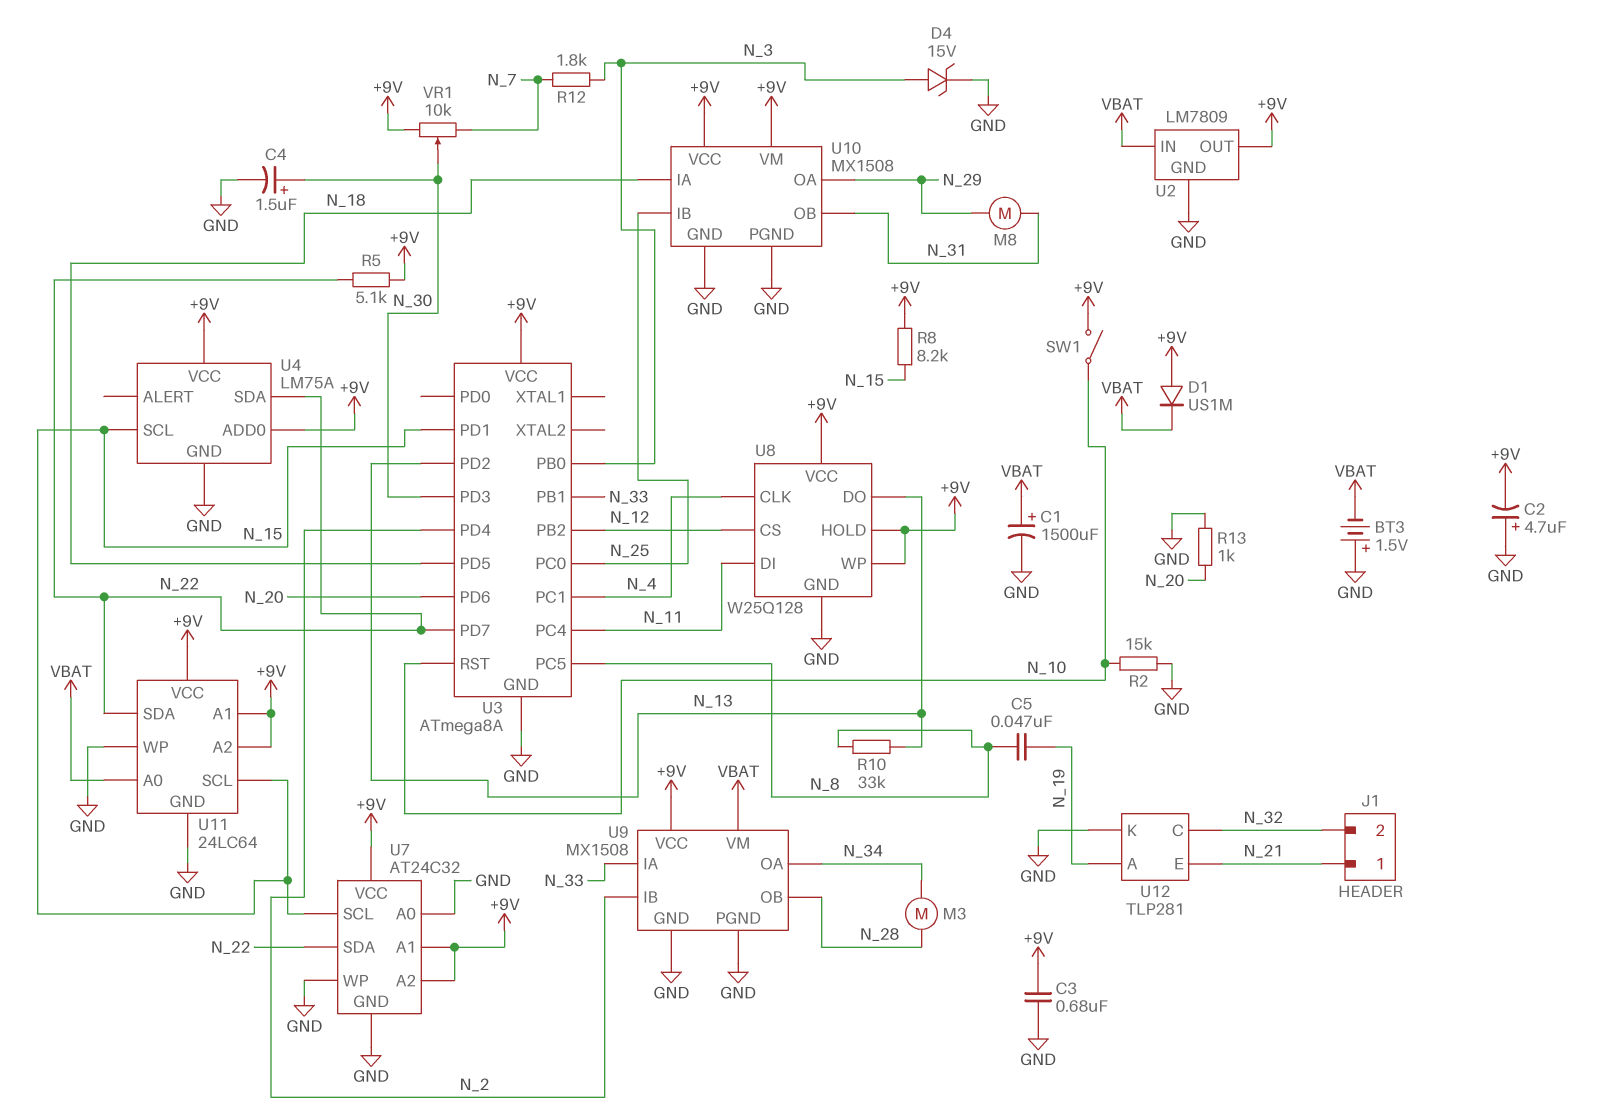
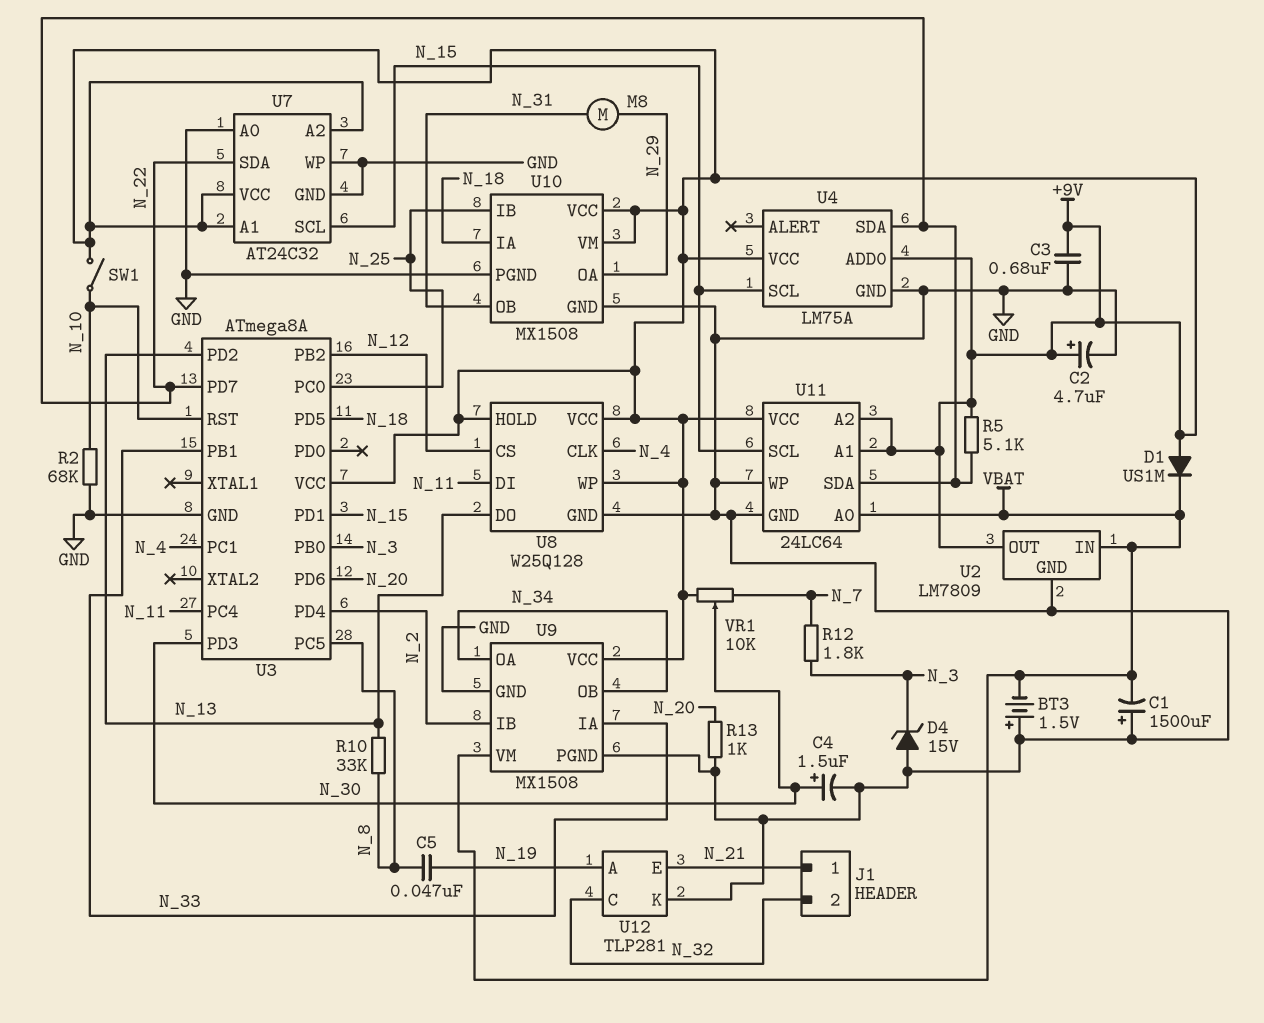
C1: 1500uF (plus VBAT, minus GND) -> 1500uF (plus GND, minus VBAT)
C2: 4.7uF (plus GND, minus +9V) -> 4.7uF (plus +9V, minus GND)
D4: zener 15V (A N_3, K GND) -> zener 15V (A GND, K N_3)
M3: motor (N_28, N_34) -> none
R2: 15k (GND, N_10) -> 68k (GND, N_10)
R8: 8.2k (+9V, N_15) -> none
U9 pin OB: N_28 -> N_34

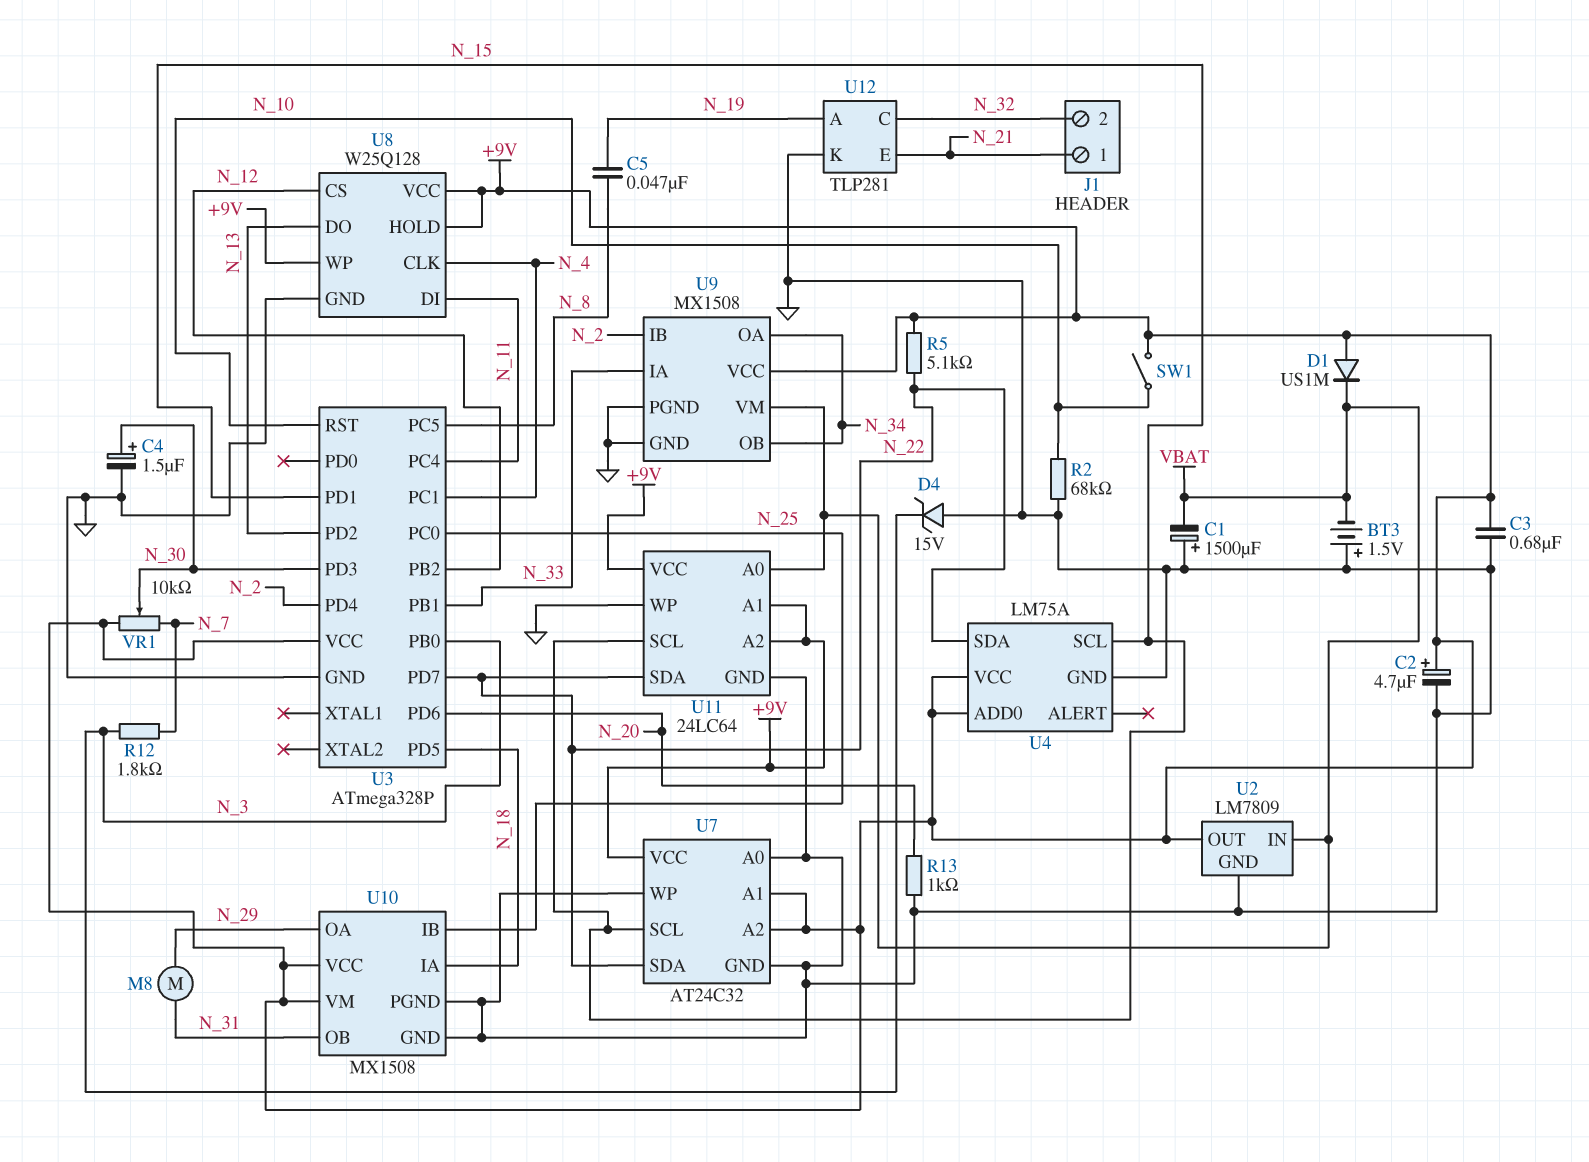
R10: 33k (N_8, N_13) -> none
U3: ATmega8A -> ATmega328P

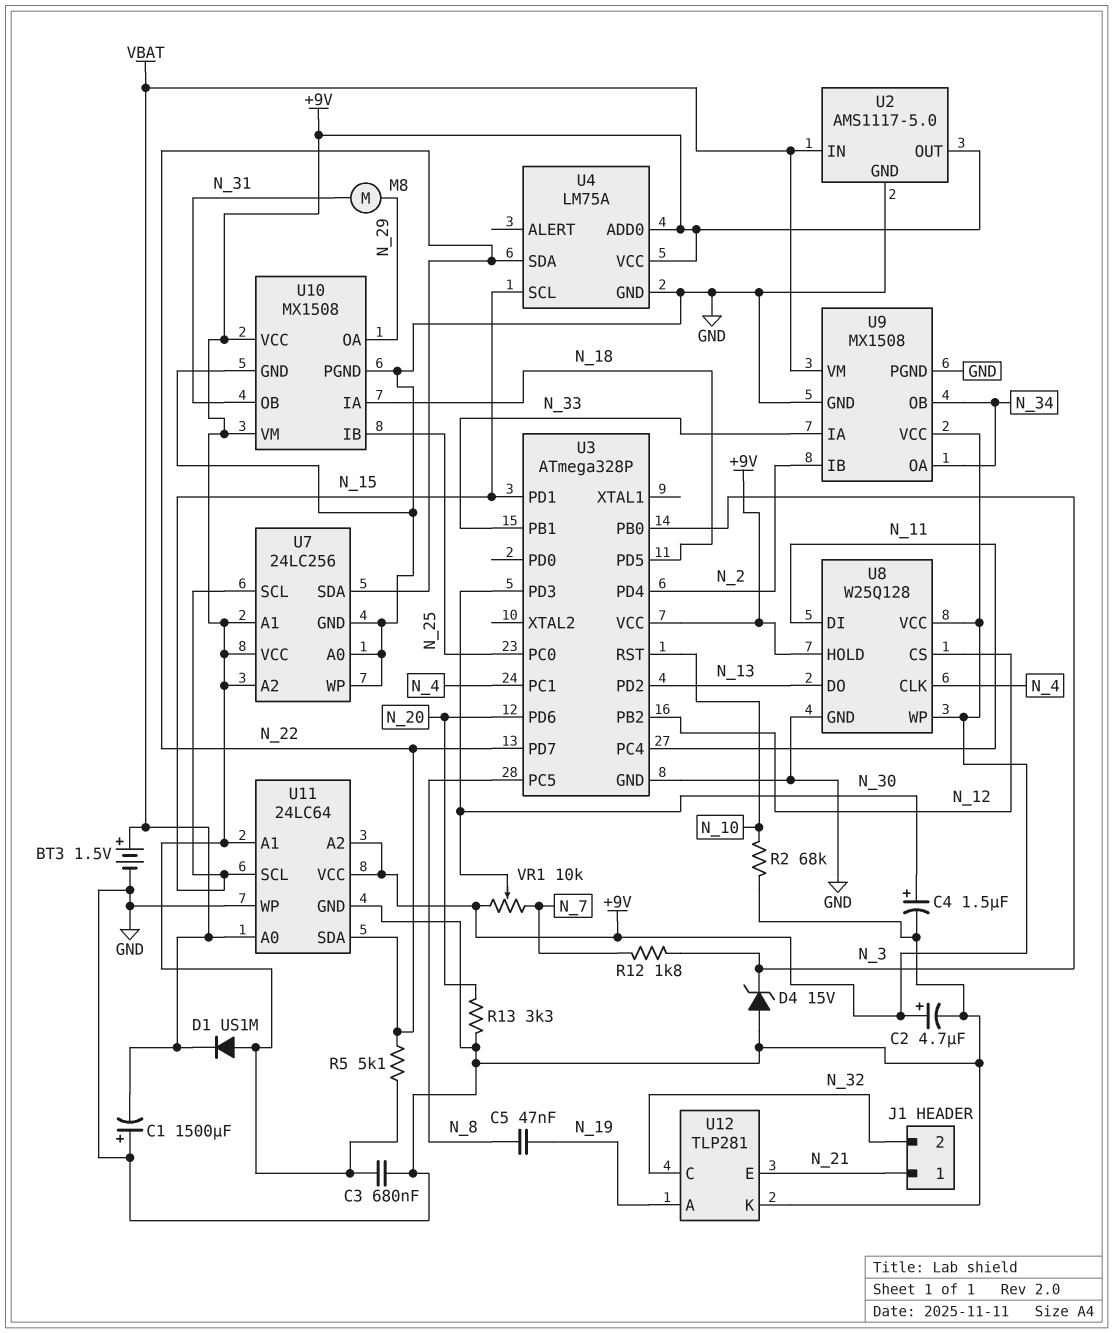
BT3: 1.5V (plus GND, minus VBAT) -> 1.5V (plus VBAT, minus GND)
R13: 1k (GND, N_20) -> 3.3k (GND, N_20)
SW1: switch (+9V, N_10) -> none
U2: LM7809 -> AMS1117-5.0
U7: AT24C32 -> 24LC256

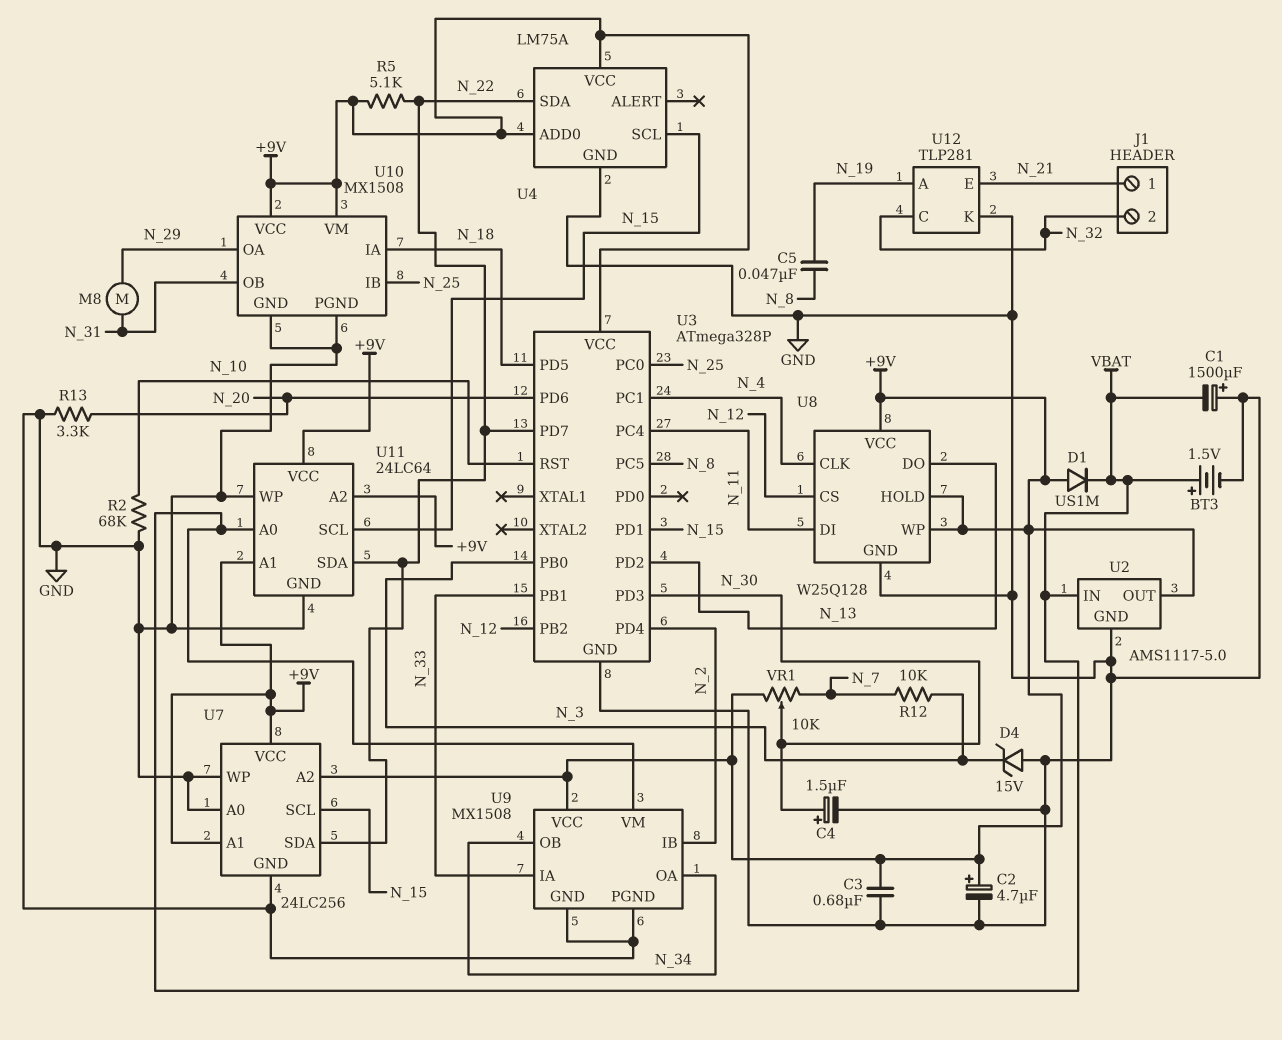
R12: 1.8k (N_3, N_7) -> 10k (N_3, N_7)

